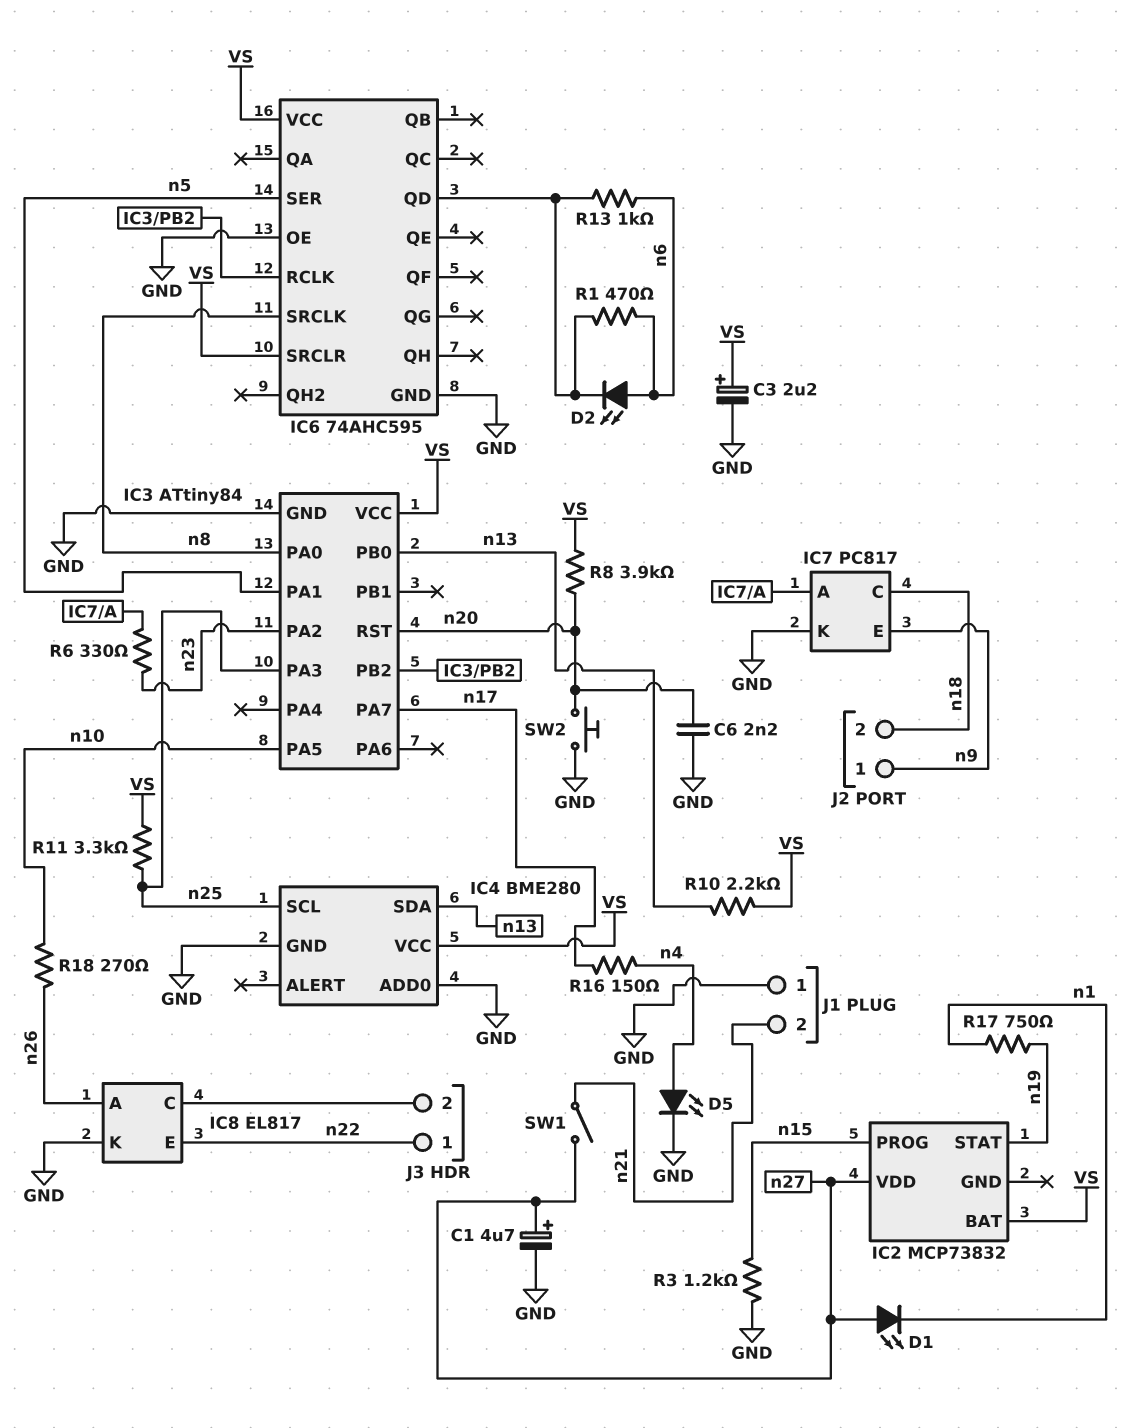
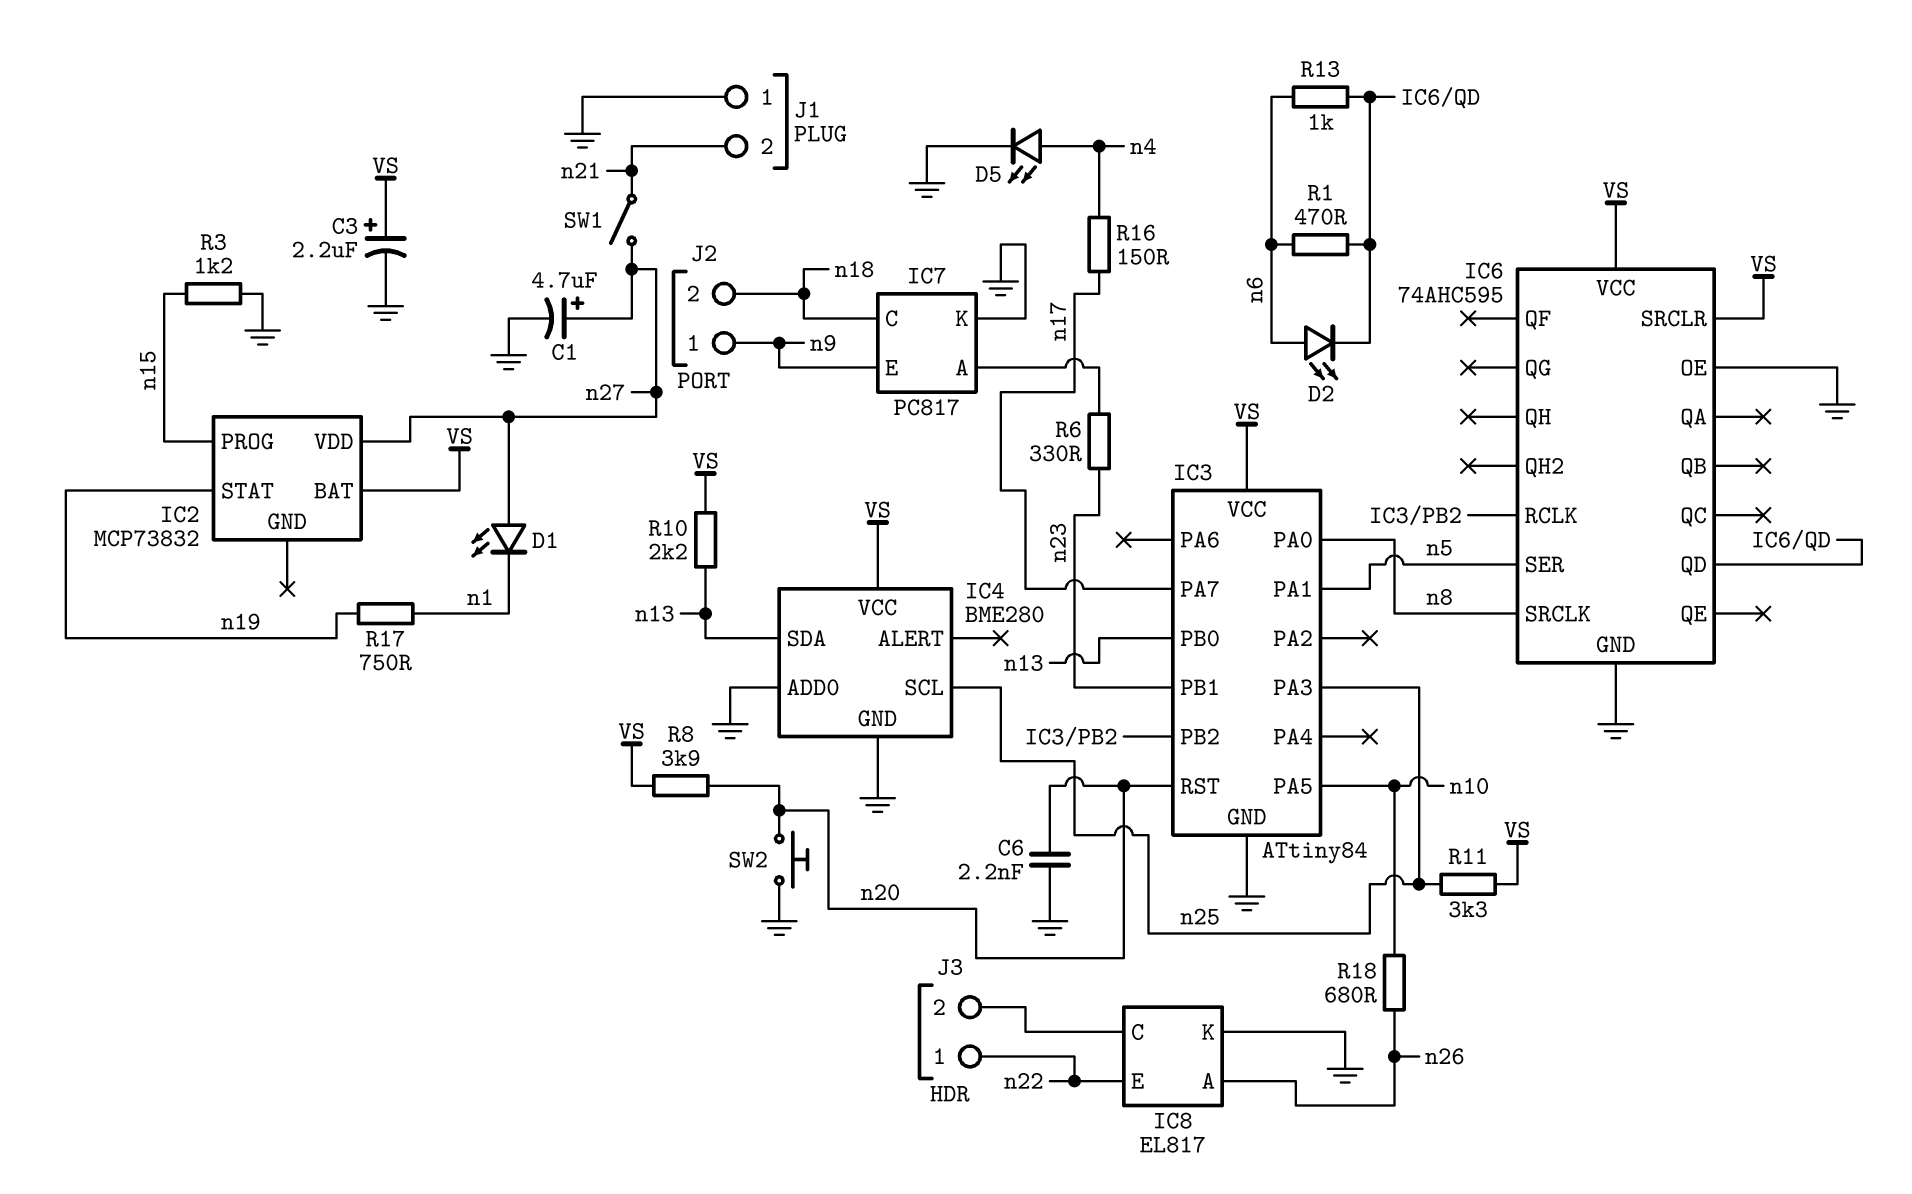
IC3 pin PA2: n23 -> none
IC3 pin PB1: none -> n23
R18: 270 (n10, n26) -> 680 (n10, n26)

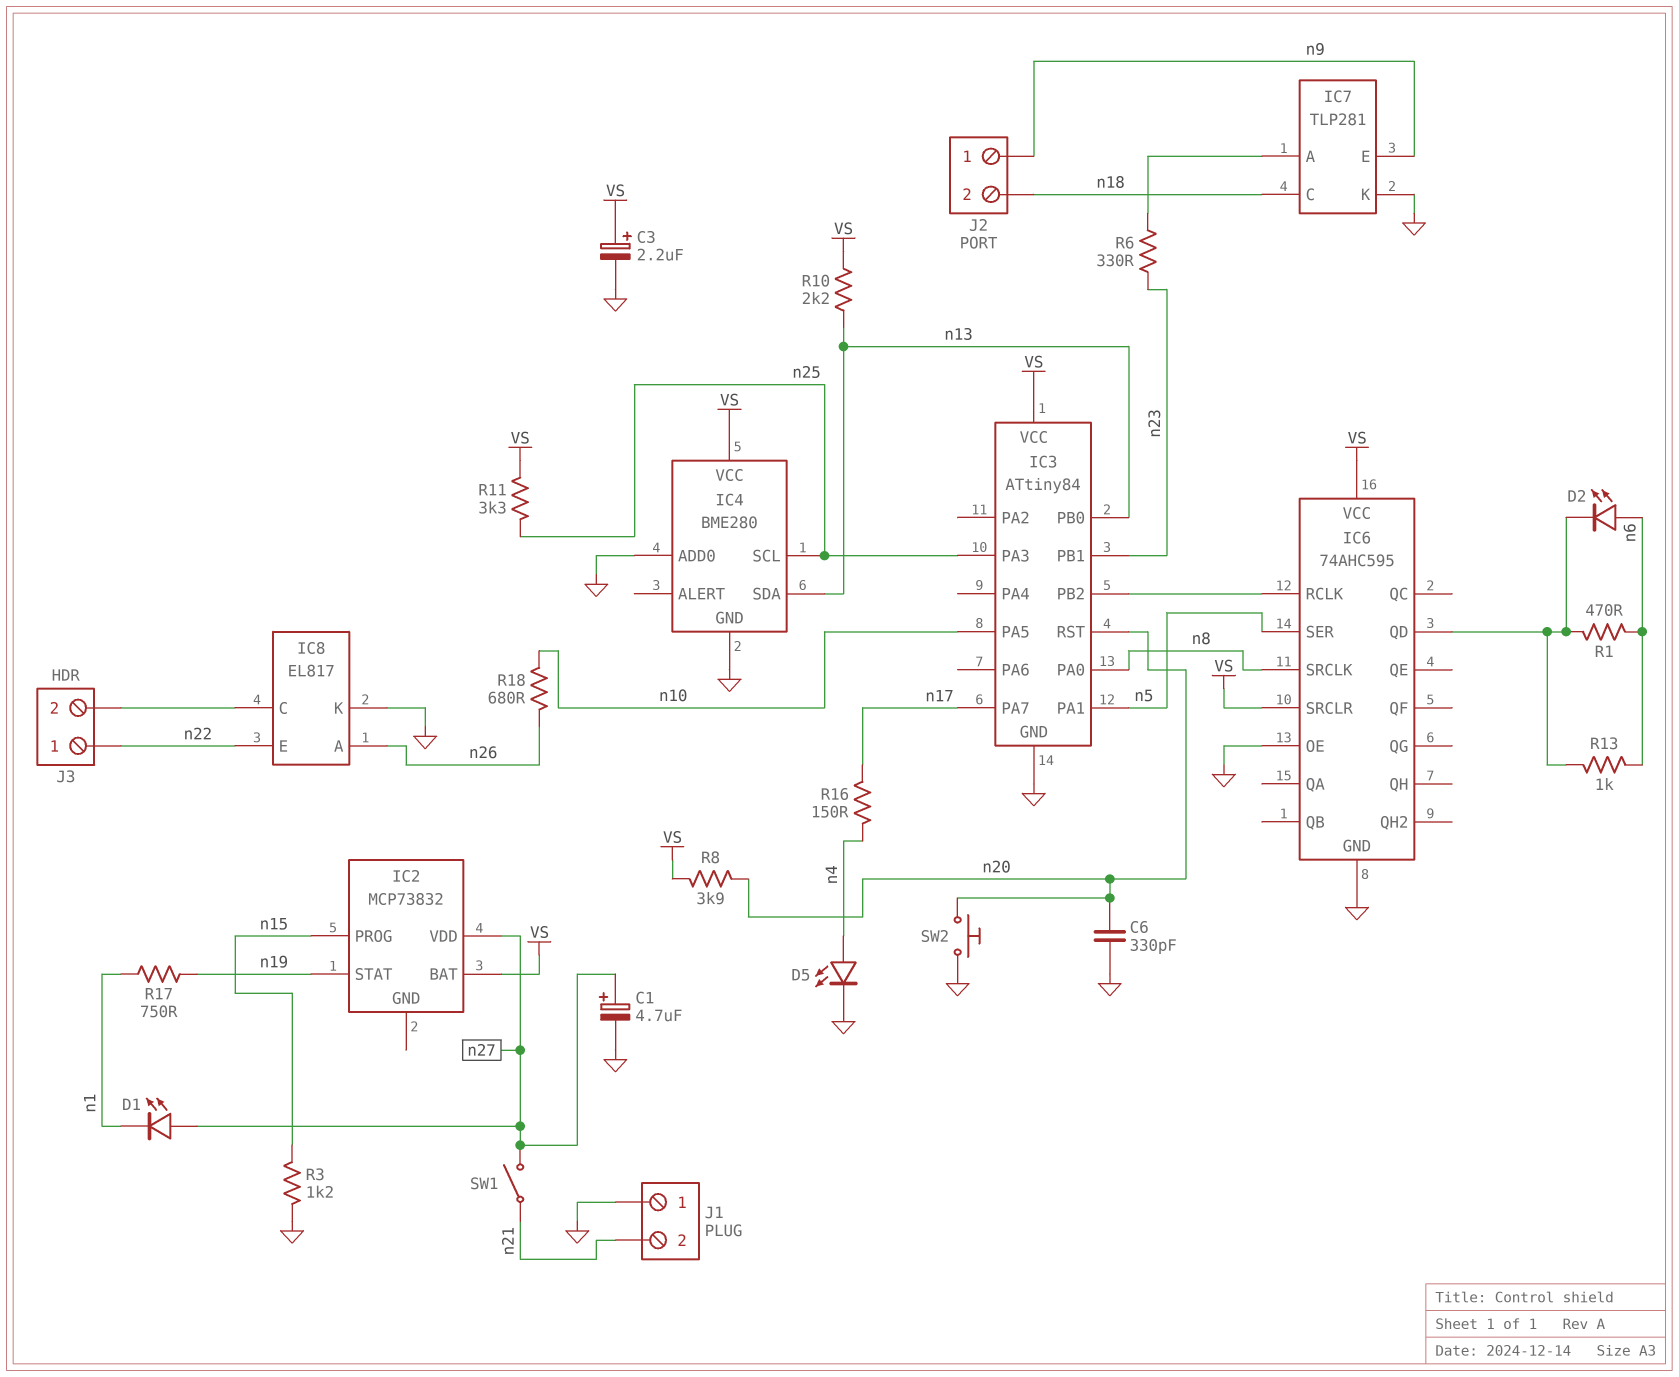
C6: 2.2nF (GND, n20) -> 330pF (GND, n20)
IC7: PC817 -> TLP281

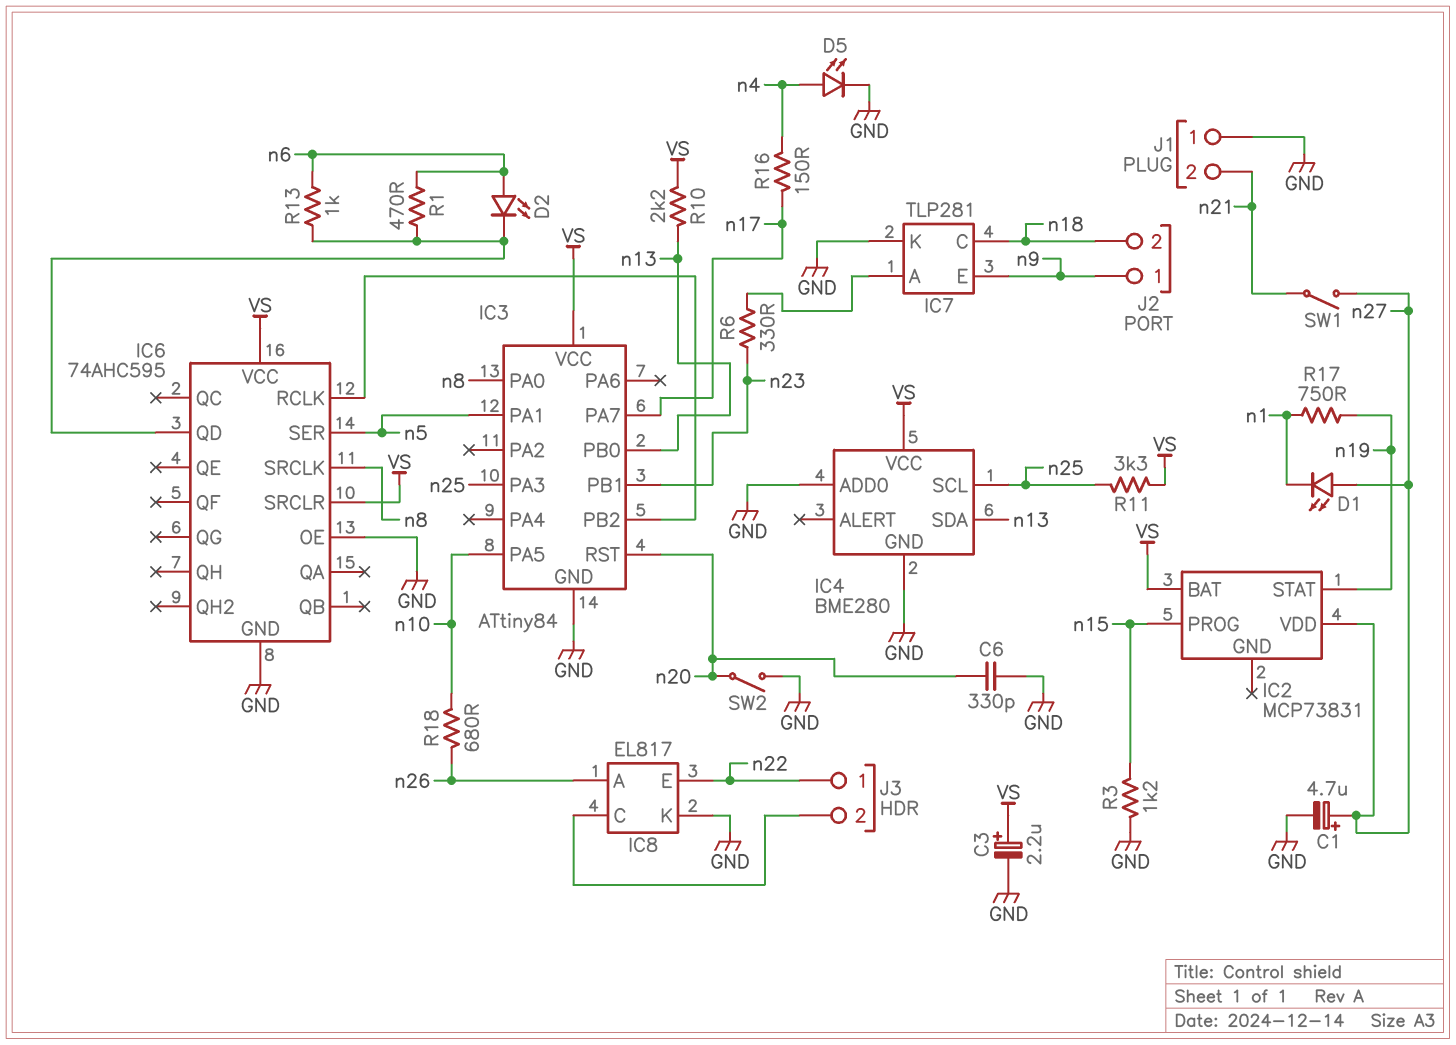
IC2: MCP73832 -> MCP73831
R8: 3.9k (VS, n20) -> none
SW2: button (GND, n20) -> switch (GND, n20)

